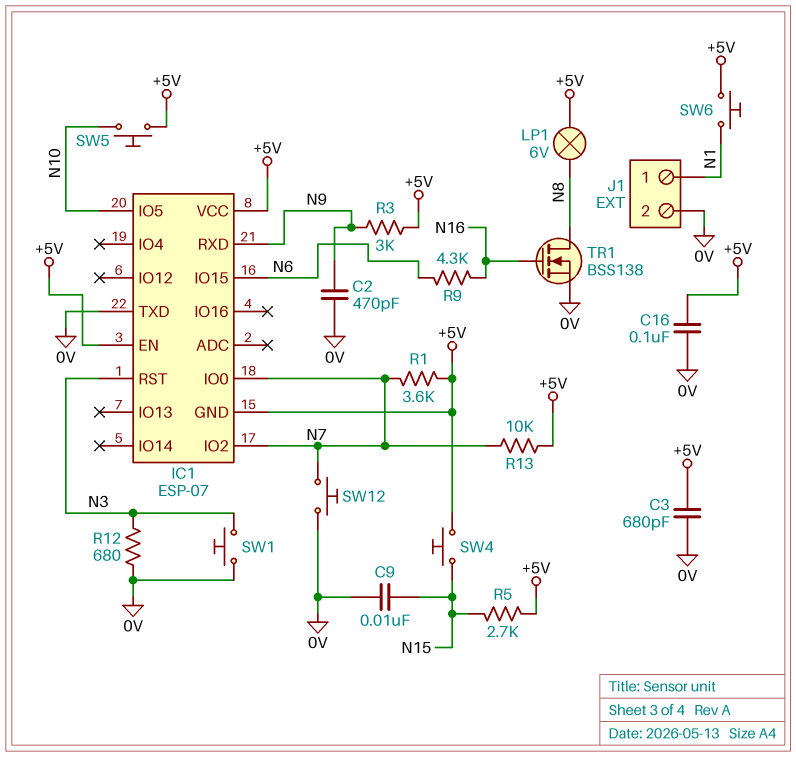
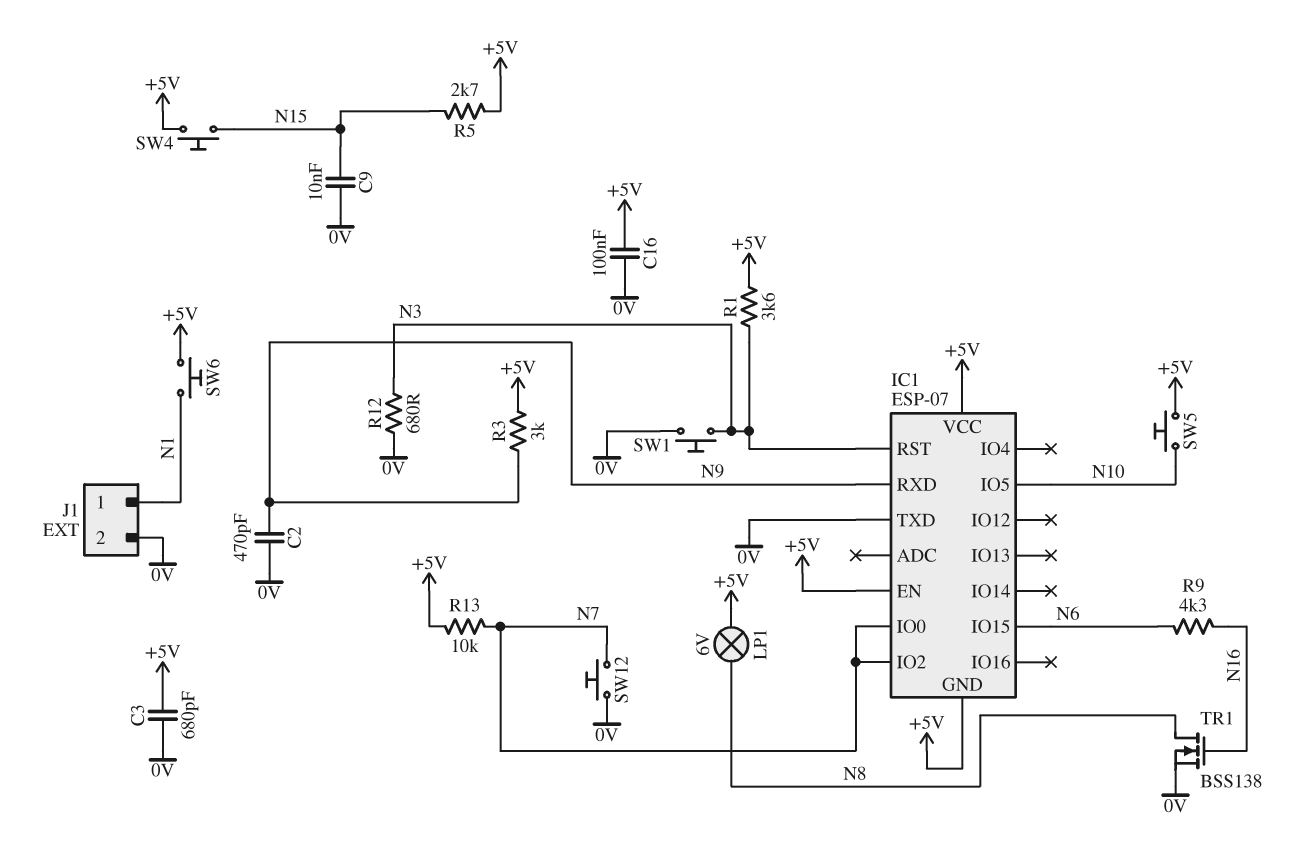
R1: 3.6k (+5V, N7) -> 3.6k (+5V, N3)

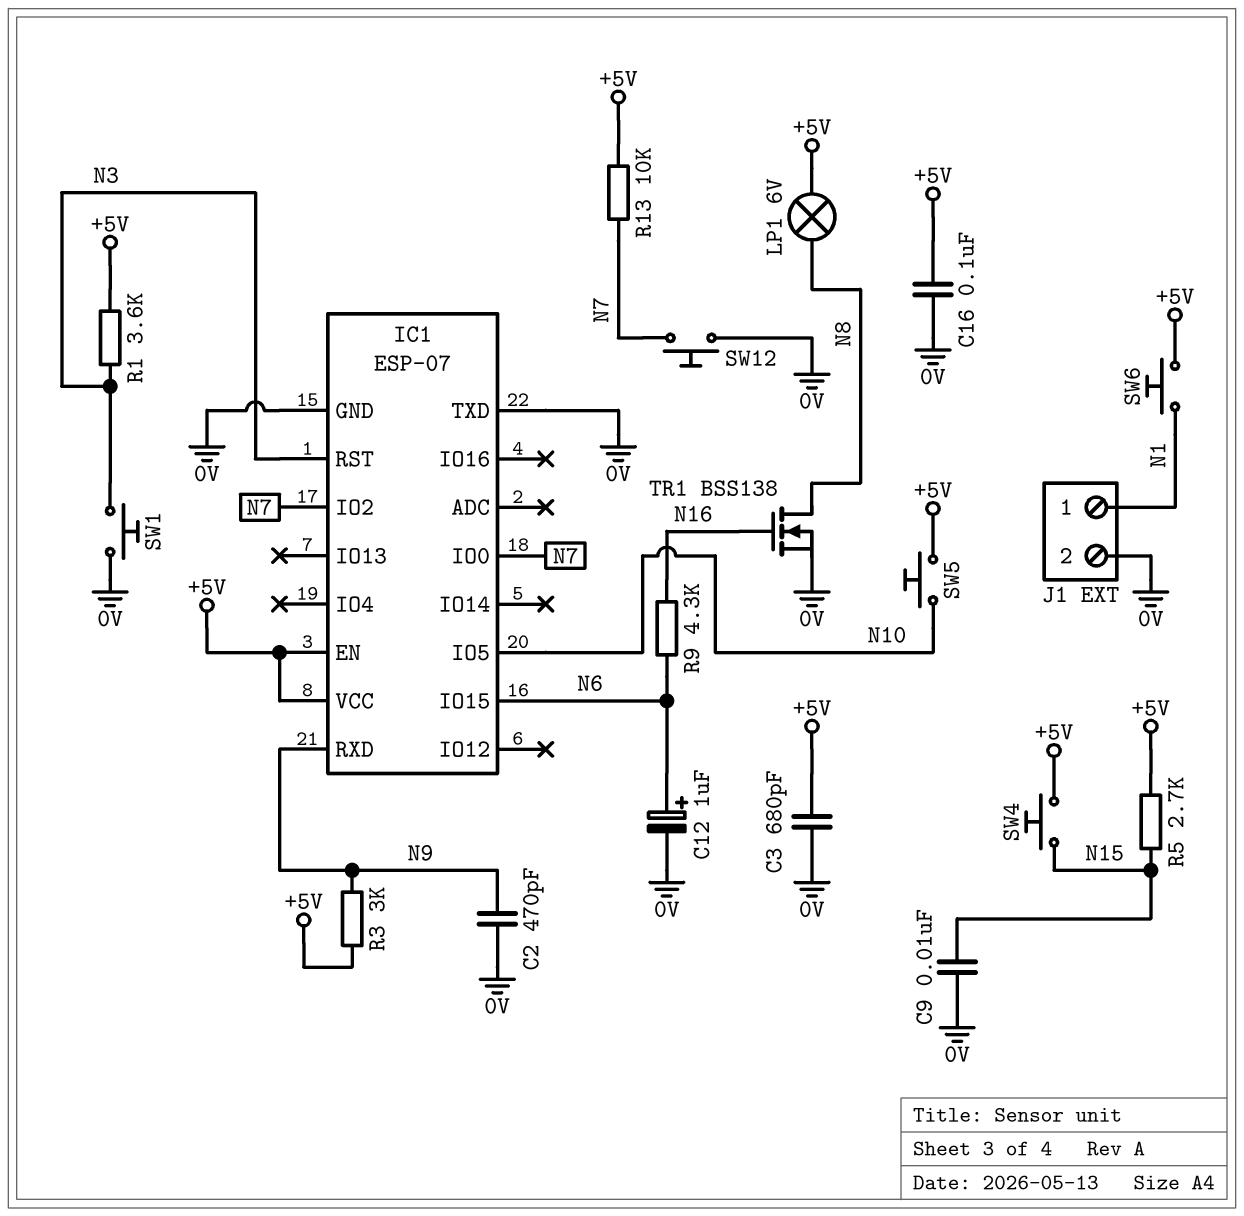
C12: none -> 1uF (plus N6, minus 0V)
IC1 pin GND: +5V -> 0V
R12: 680 (0V, N3) -> none

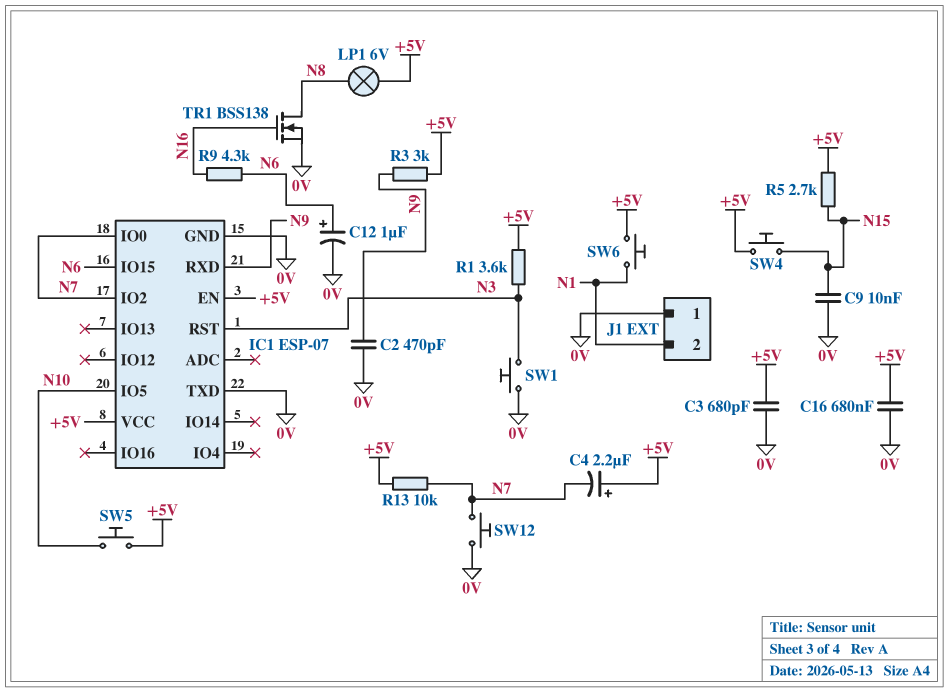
C4: none -> 2.2uF (plus +5V, minus N7)
C16: 100nF (+5V, 0V) -> 680nF (+5V, 0V)
J1 pin 1: N1 -> 0V
J1 pin 2: 0V -> N1

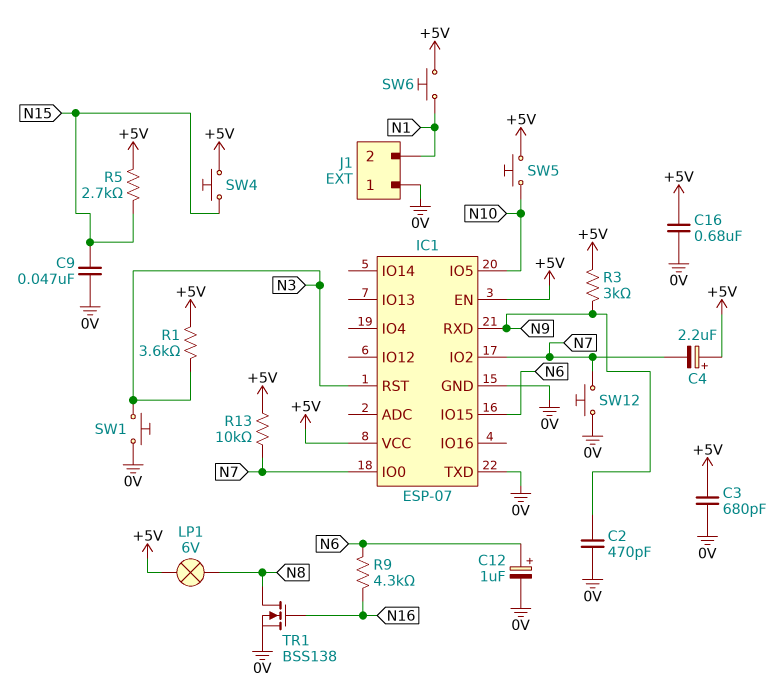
C9: 10nF (0V, N15) -> 47nF (0V, N15)

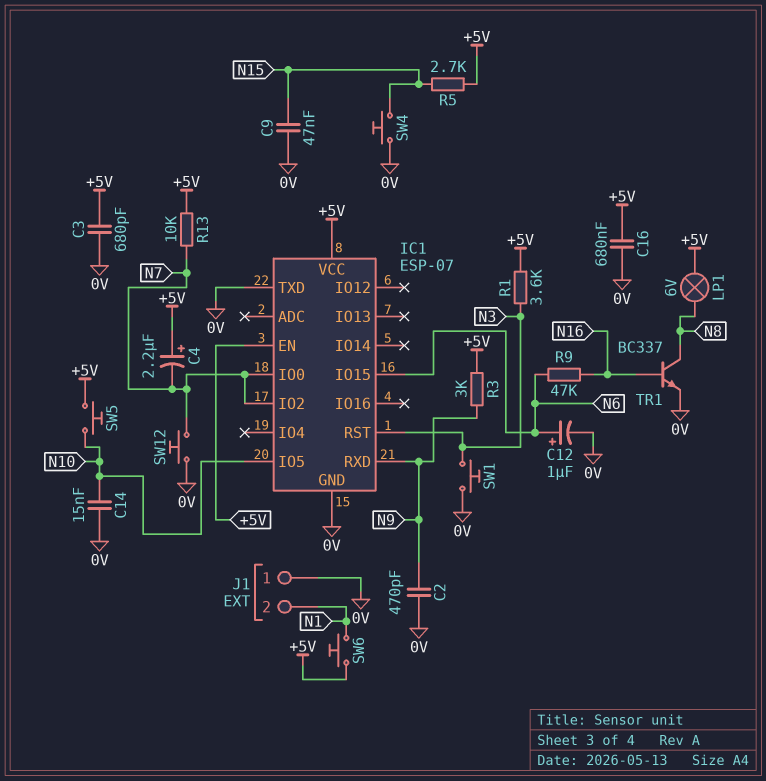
C14: none -> 15nF (0V, N10)
R9: 4.3k (N6, N16) -> 47k (N6, N16)
SW4: button (+5V, N15) -> button (0V, N15)
TR1: NMOS BSS138 (G N16, D N8, S 0V) -> NPN BC337 (B N16, C N8, E 0V)

